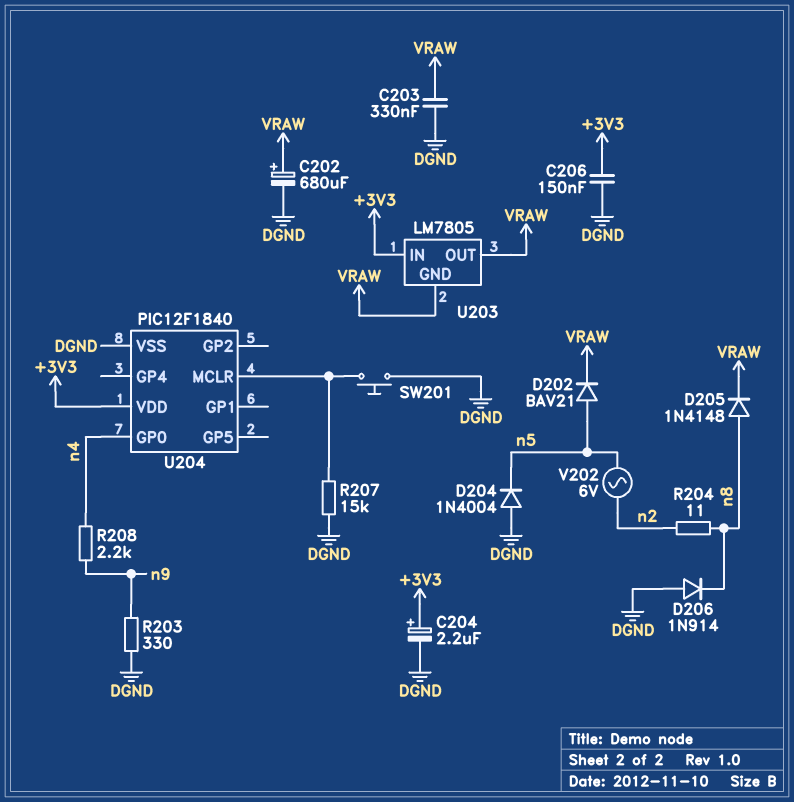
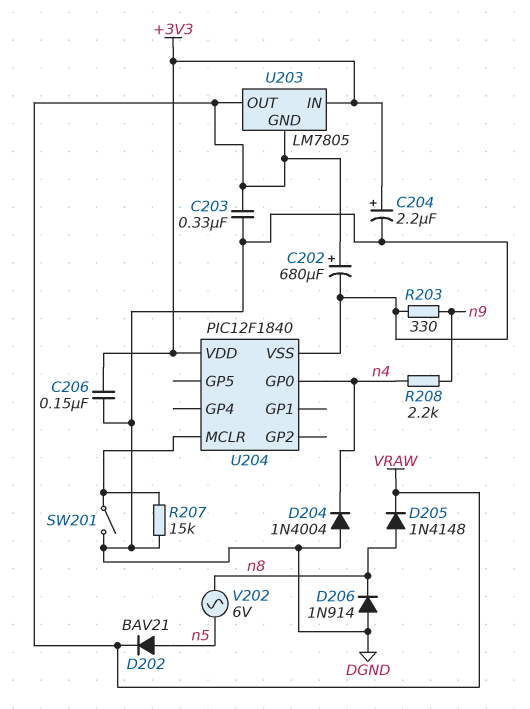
D204: diode 1N4004 (A DGND, K n5) -> diode 1N4004 (A DGND, K n4)
R204: 11 (n2, n8) -> none
SW201: button (DGND, U204/MCLR) -> switch (DGND, U204/MCLR)
V202: AC 6V (n2, n5) -> AC 6V (n5, n8)

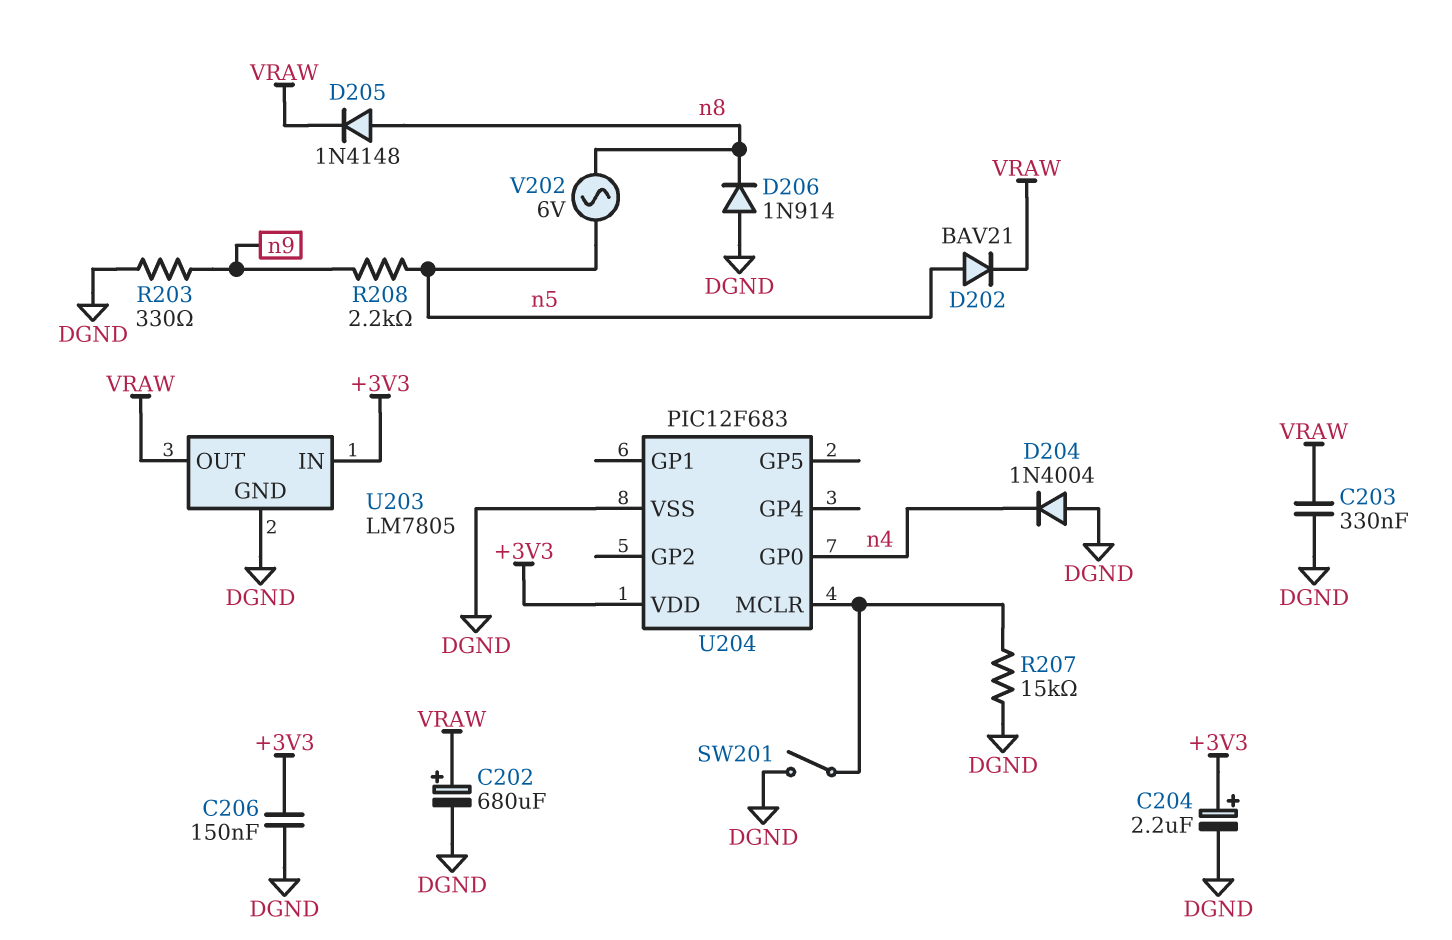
R208: 2.2k (n4, n9) -> 2.2k (n5, n9)
U203 pin GND: VRAW -> DGND
U204: PIC12F1840 -> PIC12F683

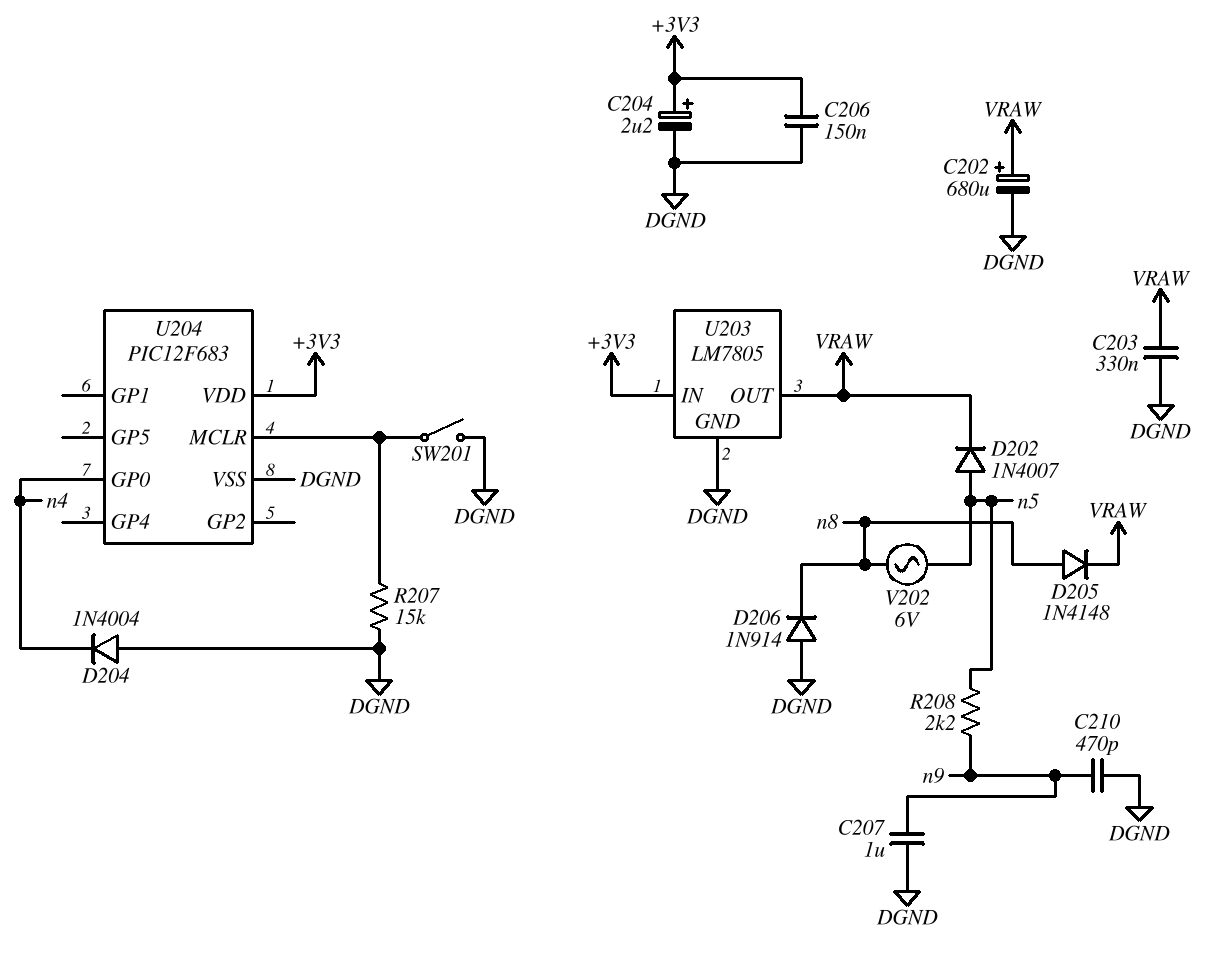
C207: none -> 1uF (DGND, n9)
C210: none -> 470pF (DGND, n9)
D202: diode BAV21 (A n5, K VRAW) -> diode 1N4007 (A n5, K VRAW)
R203: 330 (DGND, n9) -> none

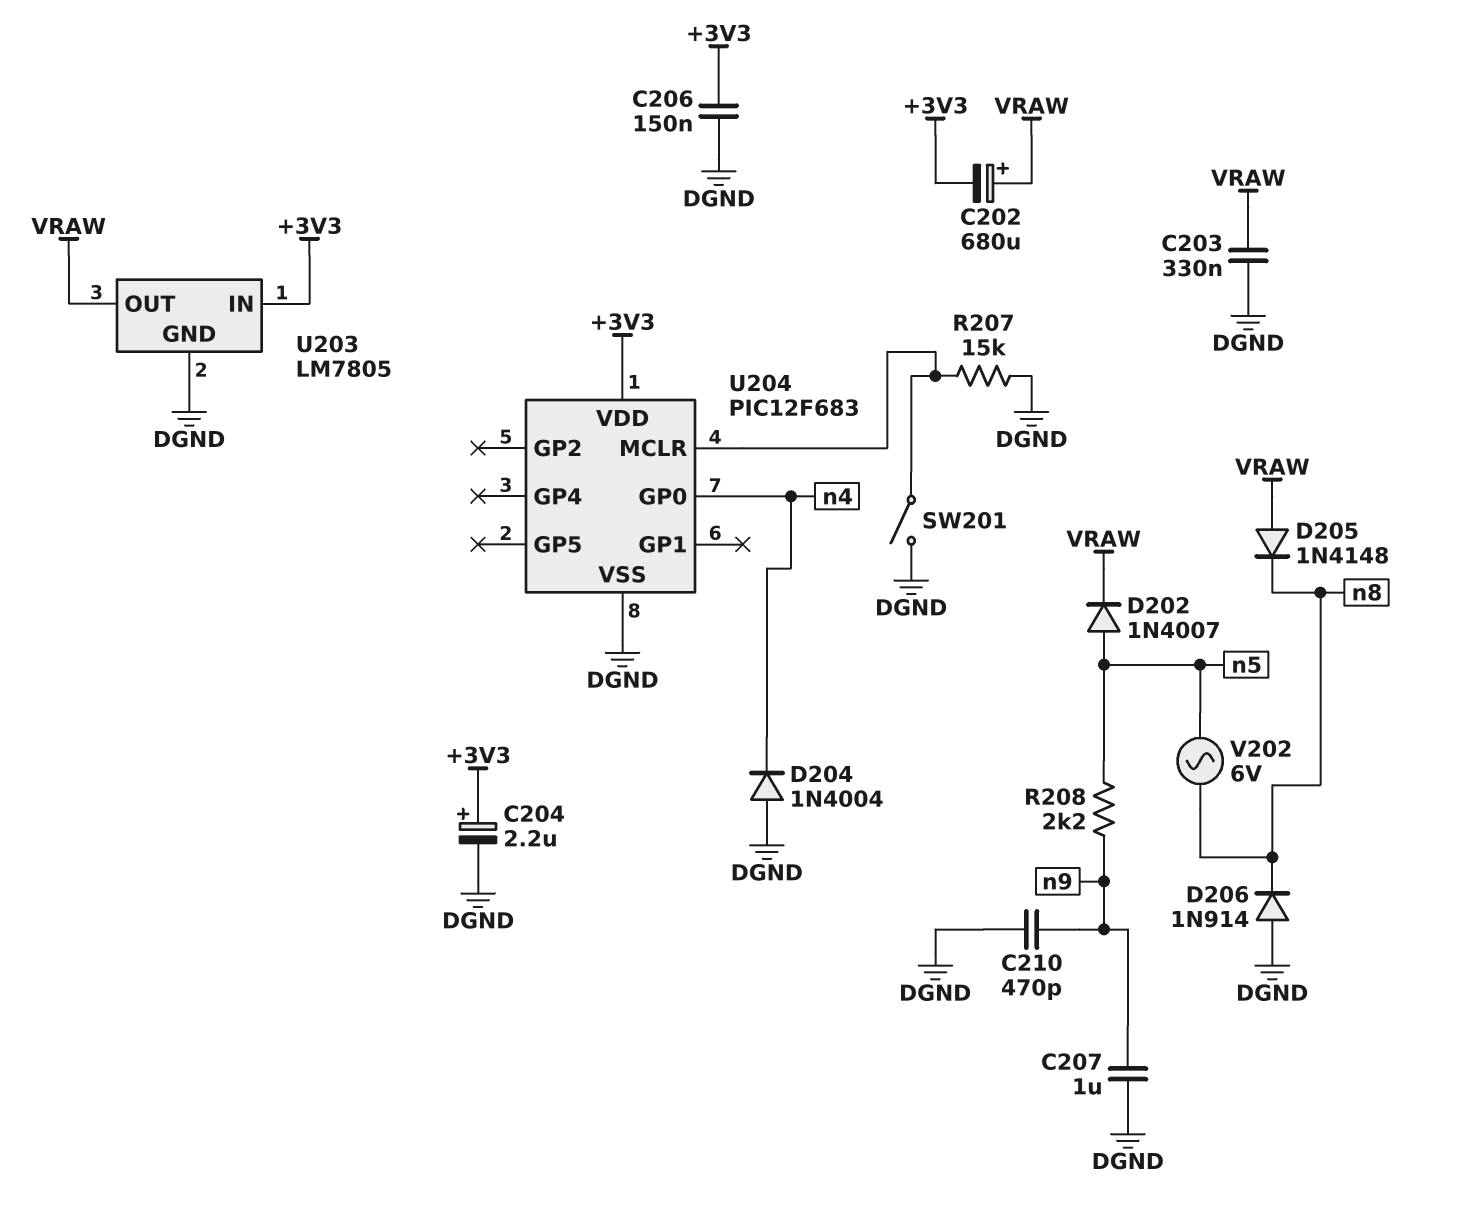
C202: 680uF (plus VRAW, minus DGND) -> 680uF (plus VRAW, minus +3V3)
D205: diode 1N4148 (A n8, K VRAW) -> diode 1N4148 (A VRAW, K n8)

